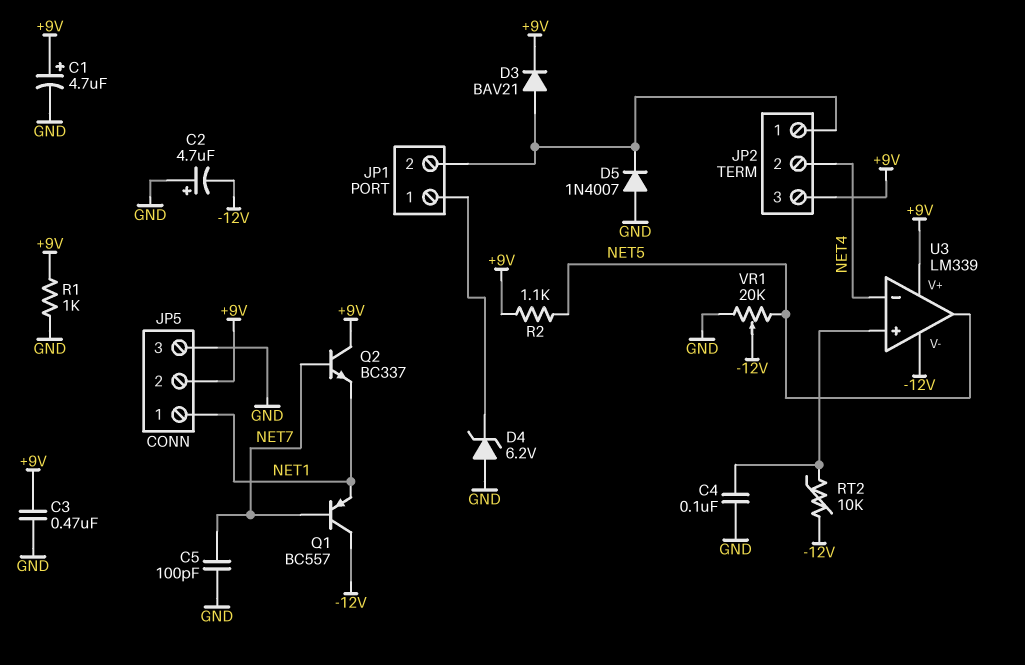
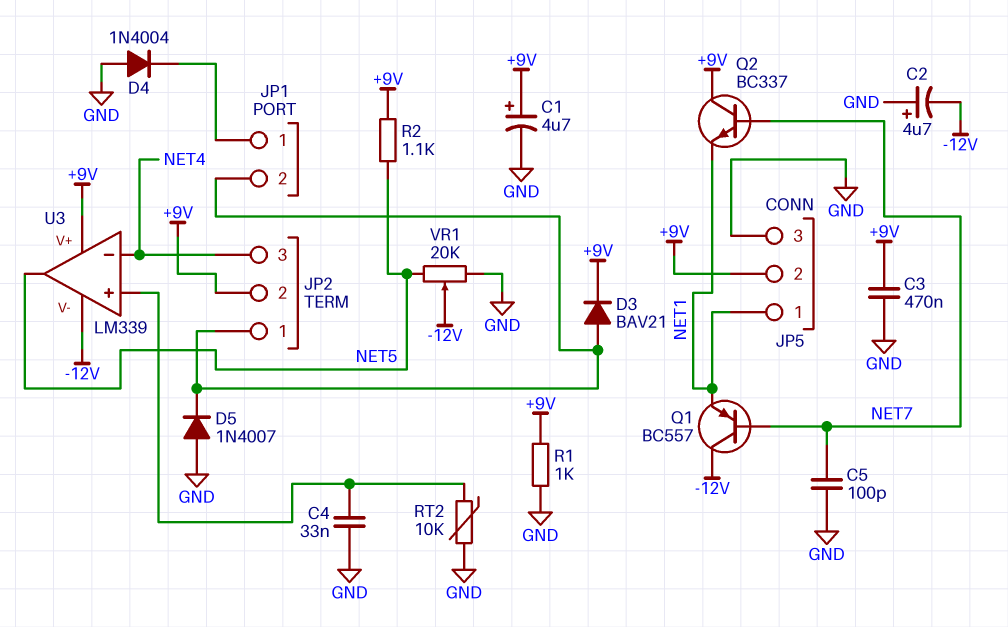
C4: 100nF (GND, U3/in+) -> 33nF (GND, U3/in+)
D4: zener 6.2V (A GND, K JP1/1) -> diode 1N4004 (A GND, K JP1/1)
JP2 pin 2: NET4 -> +9V
JP2 pin 3: +9V -> NET4
RT2: 10k (-12V, U3/in+) -> 10k (GND, U3/in+)

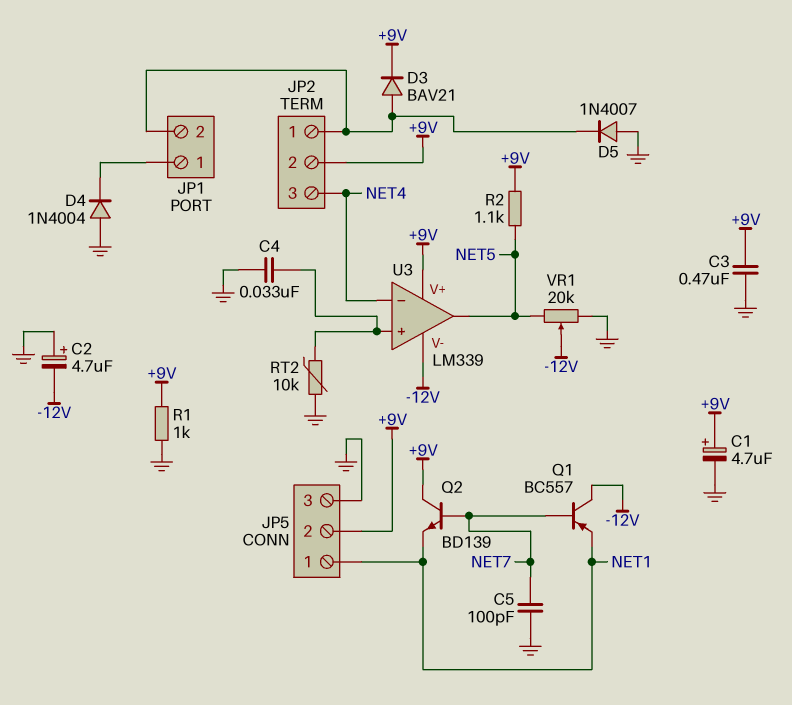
Q2: NPN BC337 (B NET7, C +9V, E NET1) -> NPN BD139 (B NET7, C +9V, E NET1)

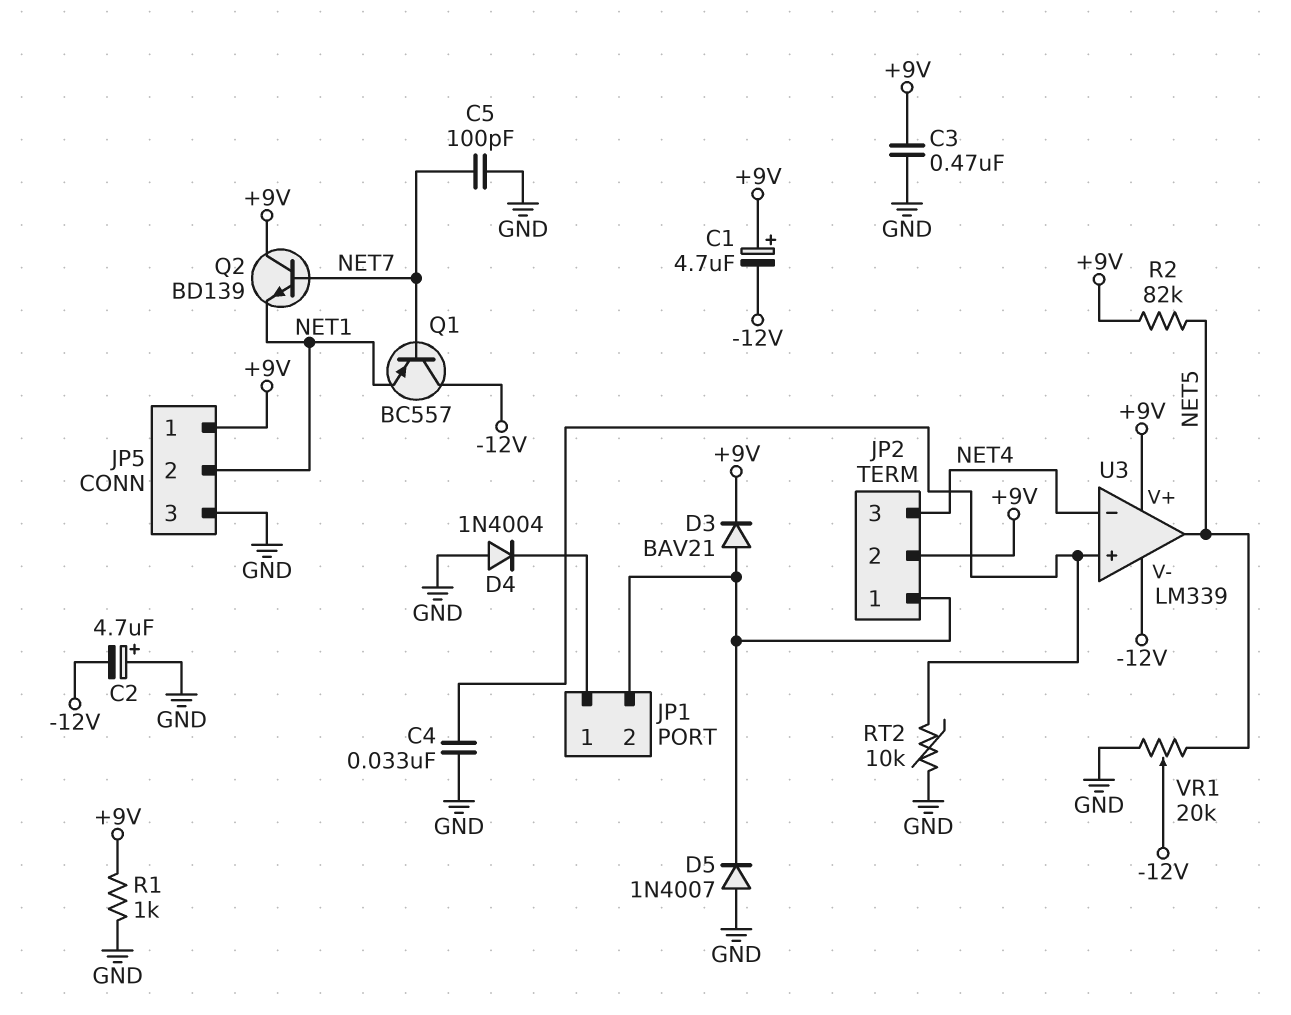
C1: 4.7uF (plus +9V, minus GND) -> 4.7uF (plus +9V, minus -12V)
JP5 pin 1: NET1 -> +9V
JP5 pin 2: +9V -> NET1
R2: 1.1k (+9V, NET5) -> 82k (+9V, NET5)

